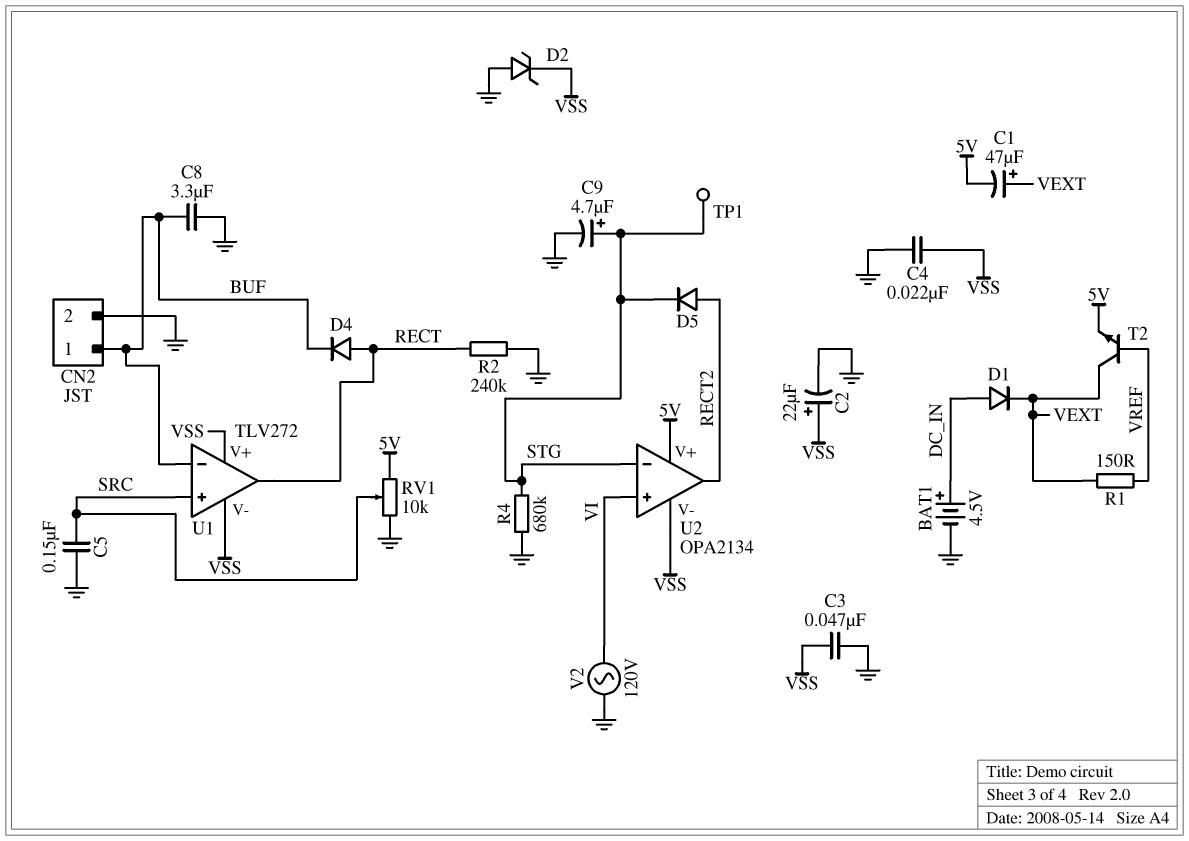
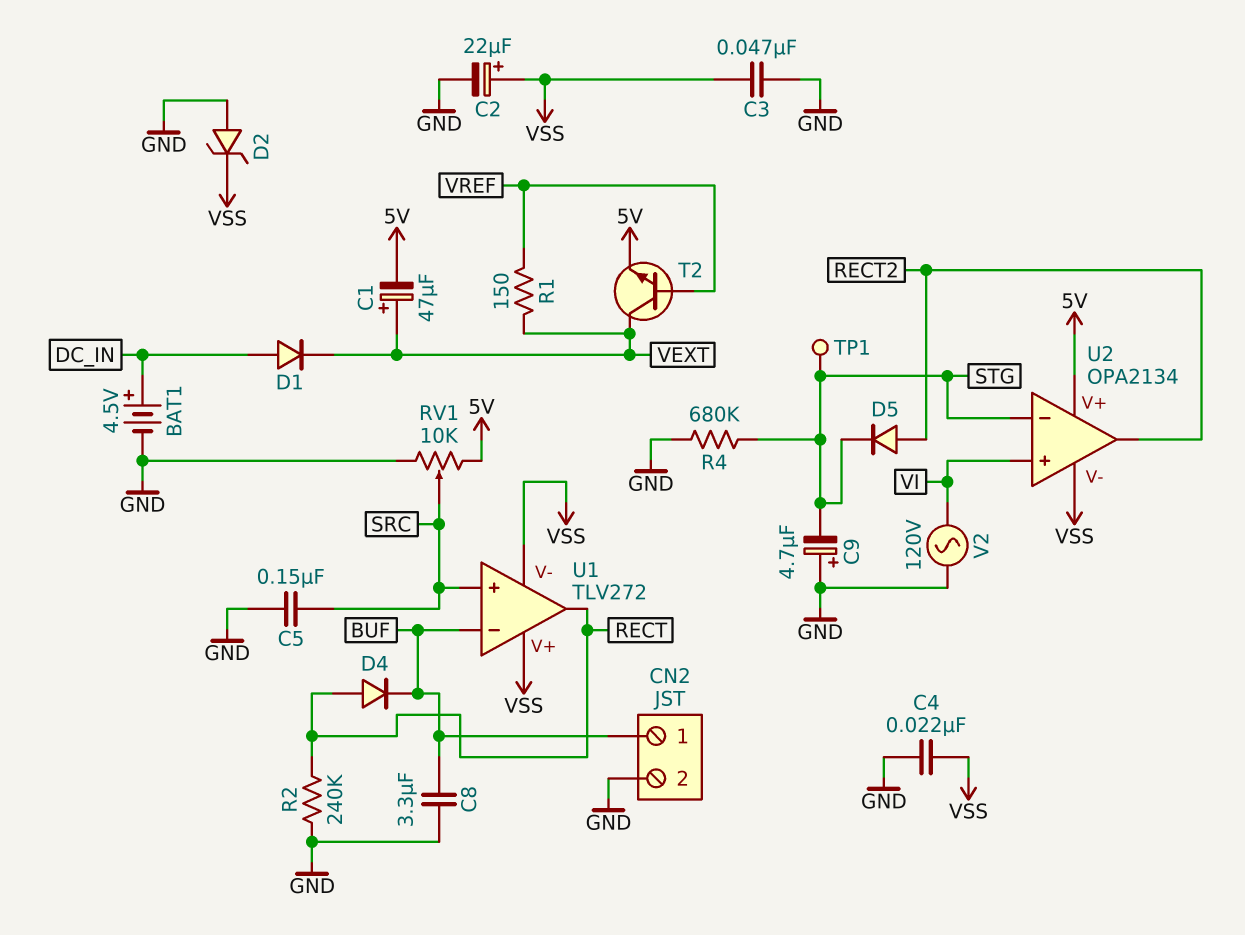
C9: 4.7uF (plus STG, minus GND) -> 4.7uF (plus GND, minus STG)

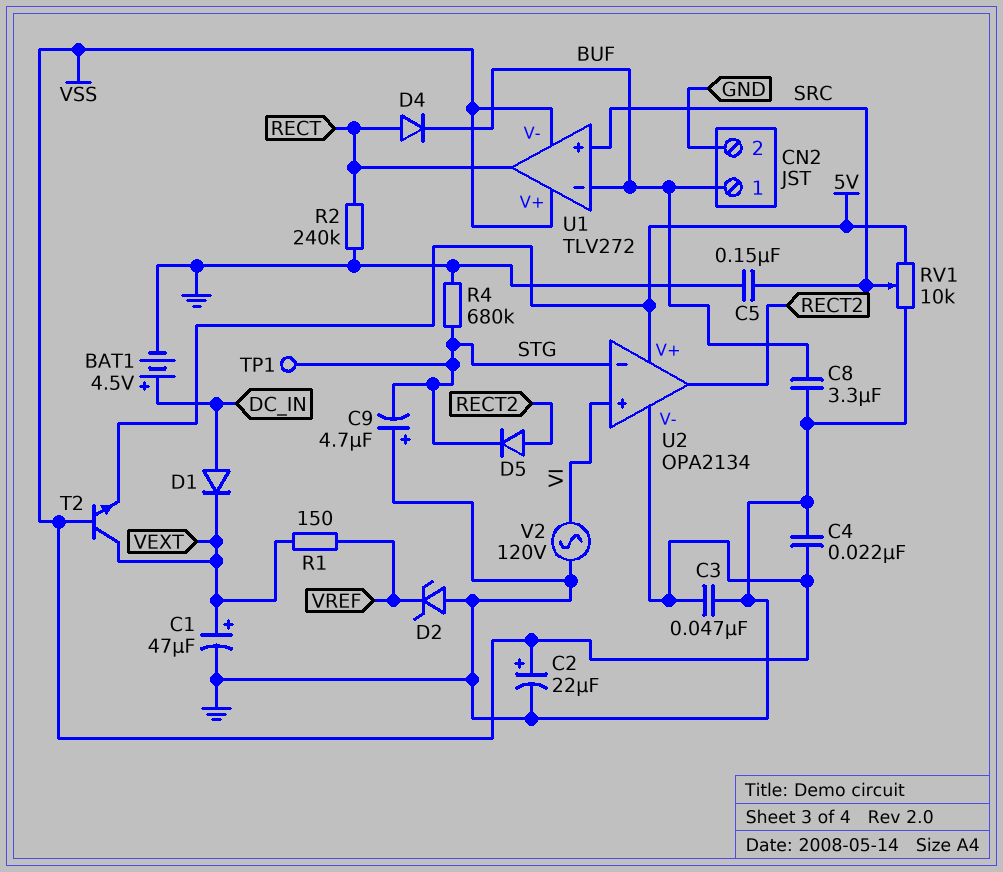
C1: 47uF (plus VEXT, minus 5V) -> 47uF (plus VEXT, minus GND)
D2: zener (A GND, K VSS) -> zener (A GND, K VREF)
T2: NPN (B VREF, C VEXT, E 5V) -> NPN (B VSS, C VEXT, E 5V)

